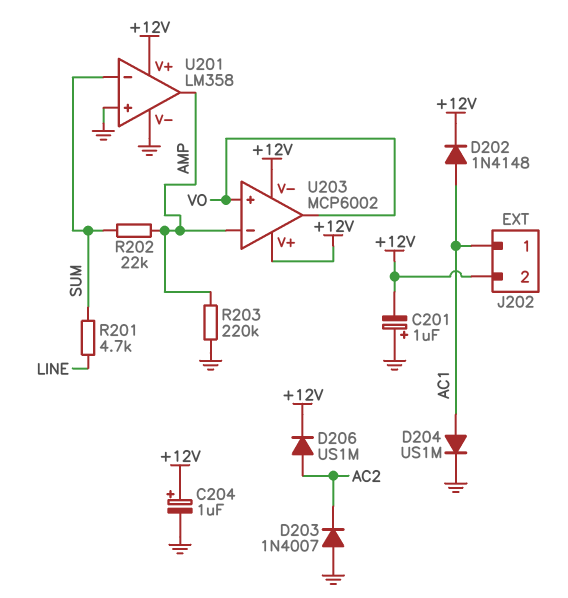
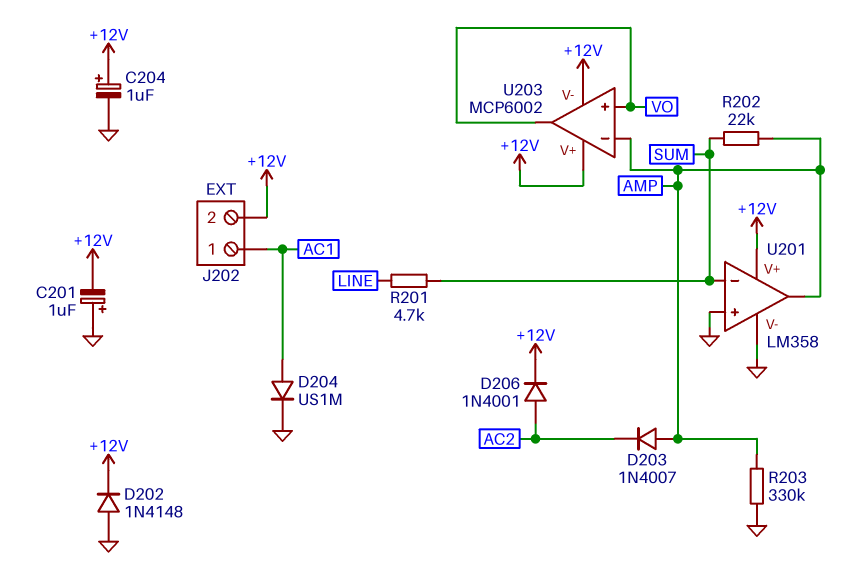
D202: diode 1N4148 (A AC1, K +12V) -> diode 1N4148 (A GND, K +12V)
D203: diode 1N4007 (A GND, K AC2) -> diode 1N4007 (A AMP, K AC2)
D206: diode US1M (A AC2, K +12V) -> diode 1N4001 (A AC2, K +12V)
R203: 220k (AMP, GND) -> 330k (AMP, GND)

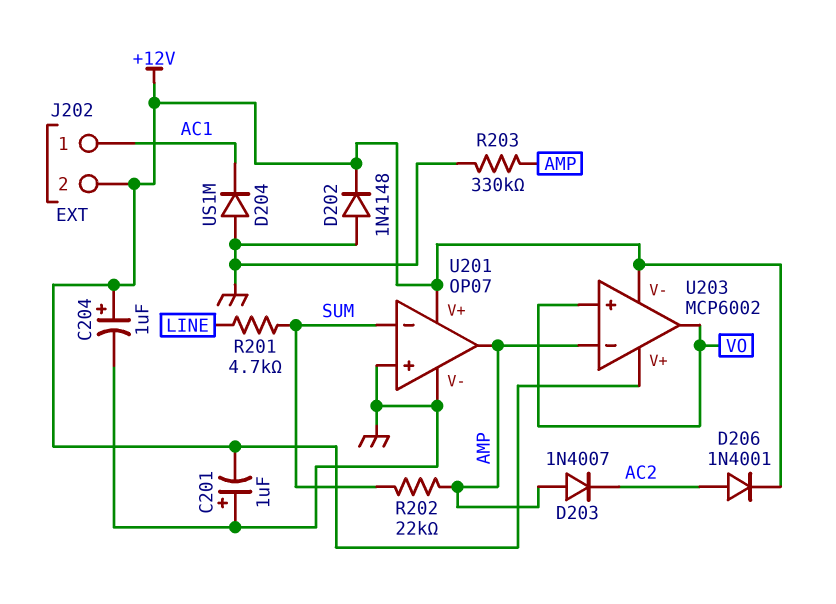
D204: diode US1M (A AC1, K GND) -> diode US1M (A GND, K AC1)
U201: LM358 -> OP07

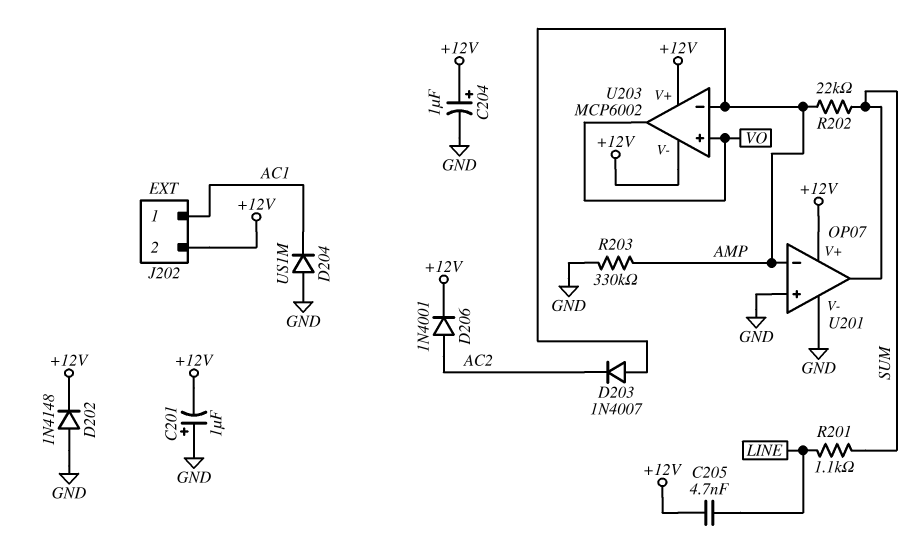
C205: none -> 4.7nF (+12V, LINE)
R201: 4.7k (LINE, SUM) -> 1.1k (LINE, SUM)
U201 pin in-: SUM -> AMP
U201 pin out: AMP -> SUM

